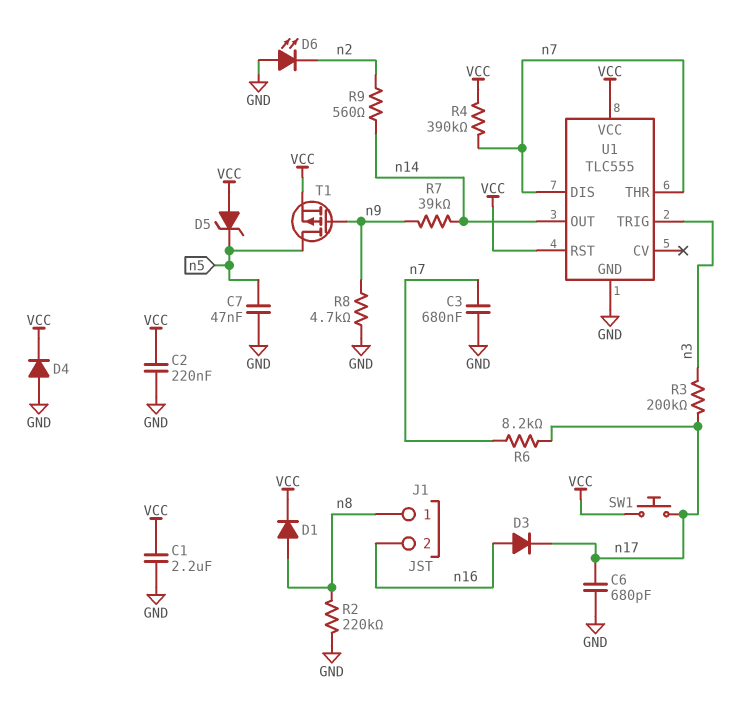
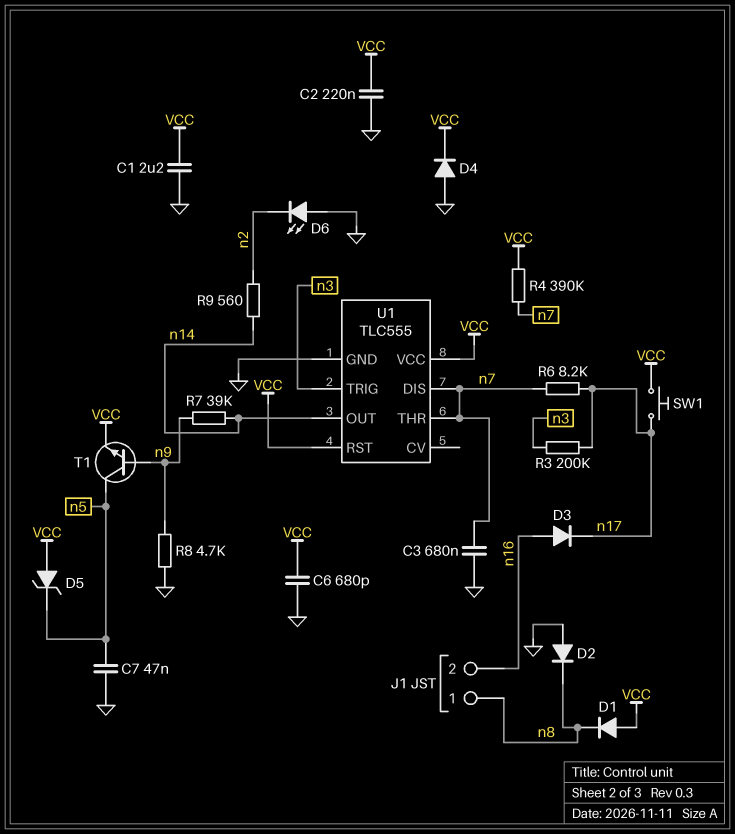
C6: 680pF (GND, n17) -> 680pF (GND, VCC)
D1: diode (A n8, K VCC) -> diode (A VCC, K n8)
D2: none -> diode (A GND, K n8)
R2: 220k (GND, n8) -> none
T1: PMOS (G n9, D n5, S VCC) -> NPN (B n9, C n5, E VCC)

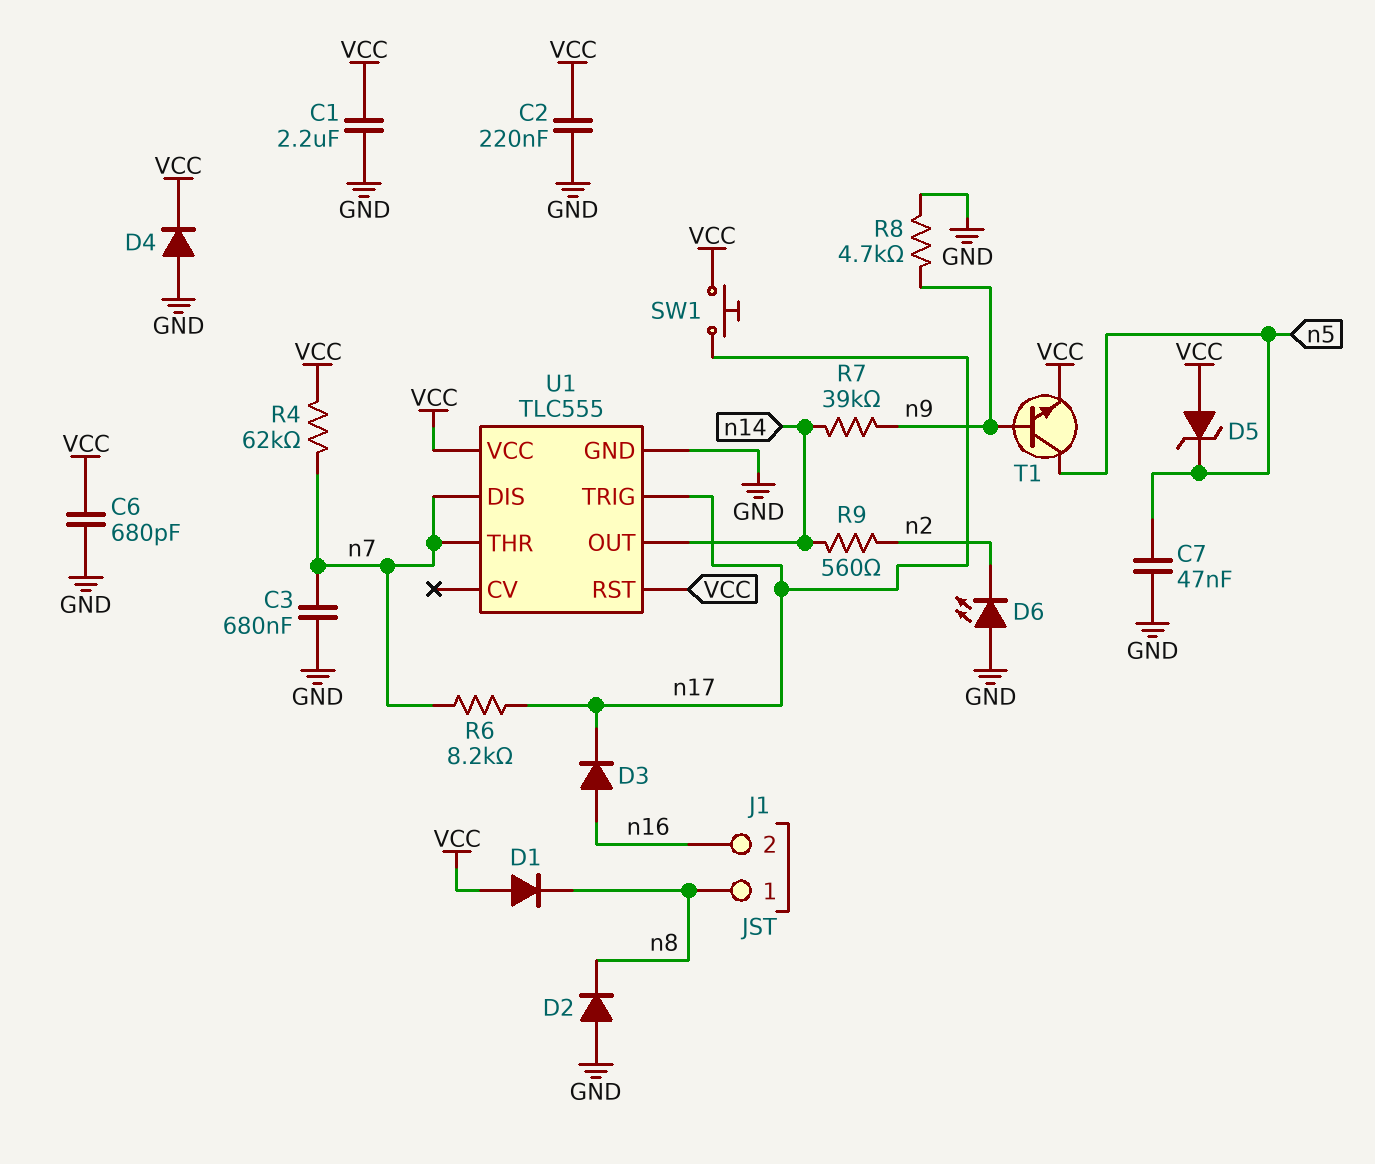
R3: 200k (n3, n17) -> none
R4: 390k (VCC, n7) -> 62k (VCC, n7)
U1 pin TRIG: n3 -> n17

